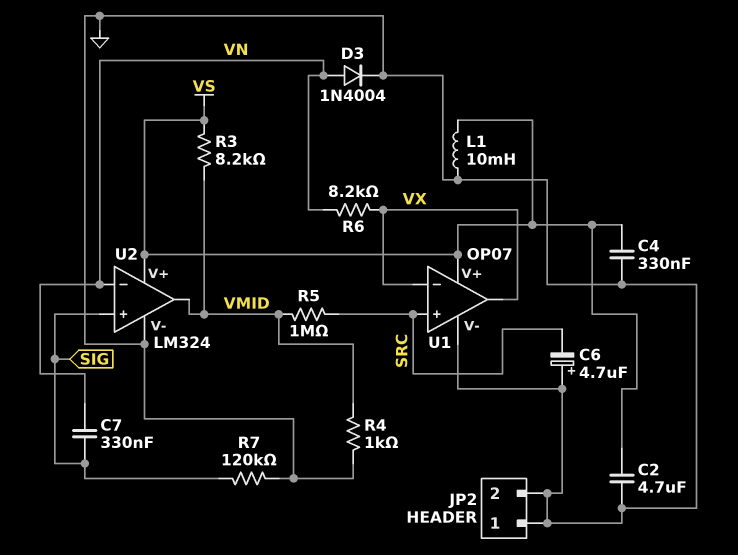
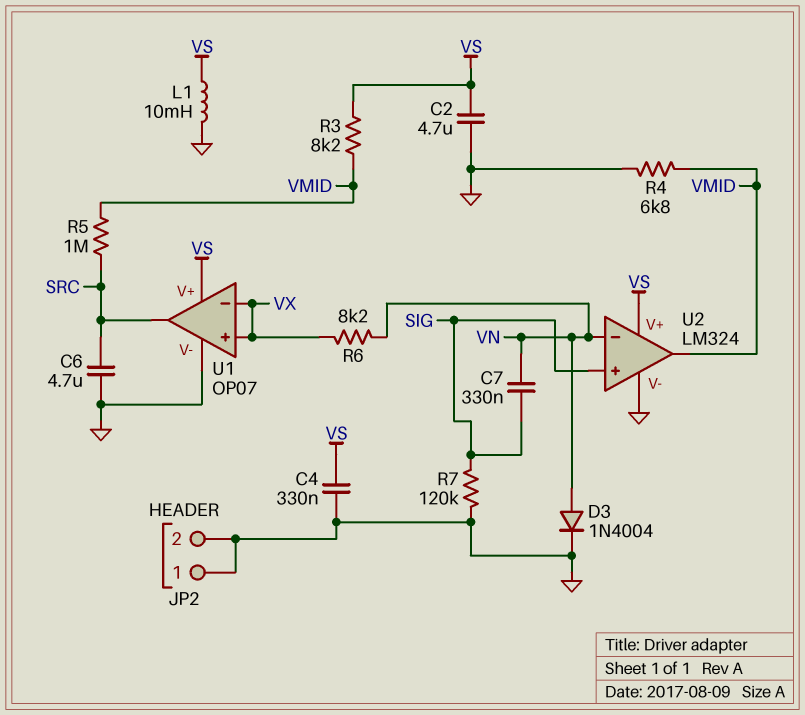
C6: 4.7uF (plus GND, minus SRC) -> 4.7uF (GND, SRC)
R4: 1k (GND, VMID) -> 6.8k (GND, VMID)
U1 pin in+: SRC -> VX
U1 pin out: VX -> SRC

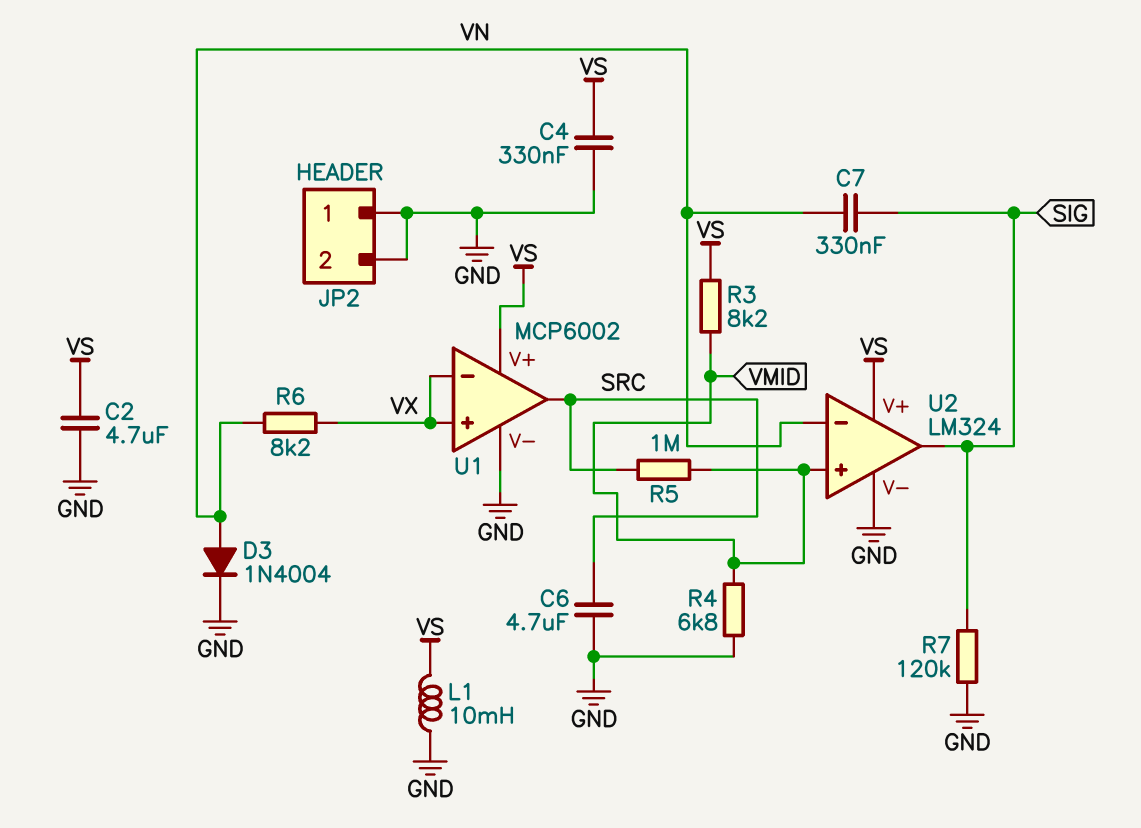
U1: OP07 -> MCP6002
U2 pin in+: SIG -> VMID
U2 pin out: VMID -> SIG

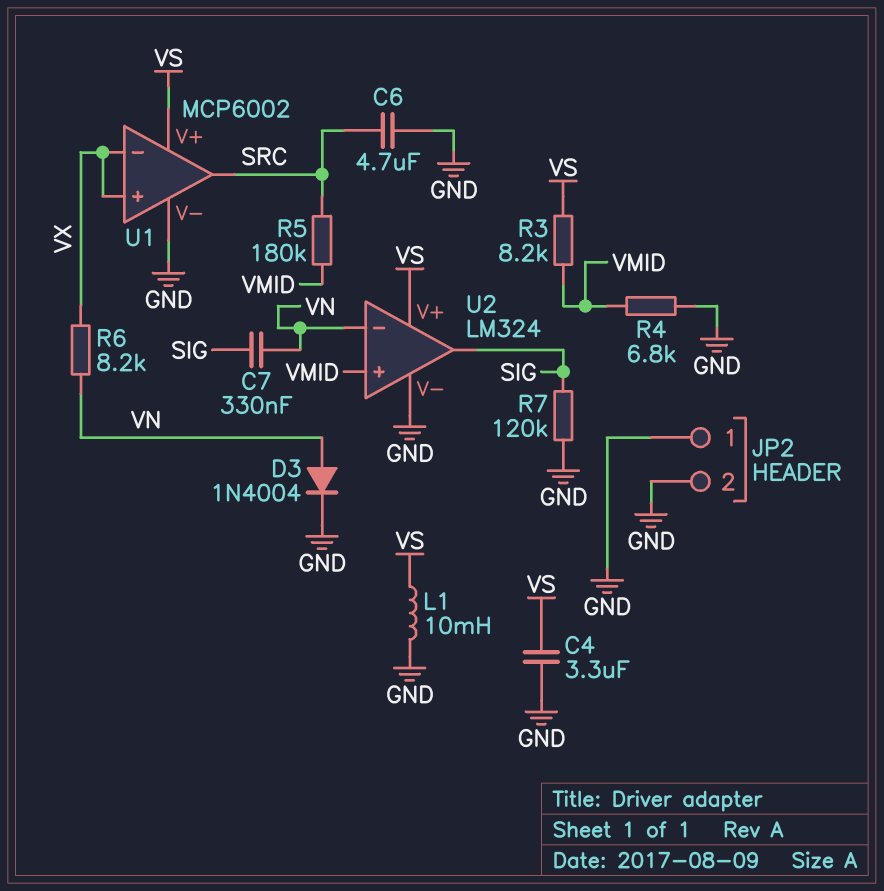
C2: 4.7uF (GND, VS) -> none
C4: 330nF (GND, VS) -> 3.3uF (GND, VS)
R5: 1M (SRC, VMID) -> 180k (SRC, VMID)

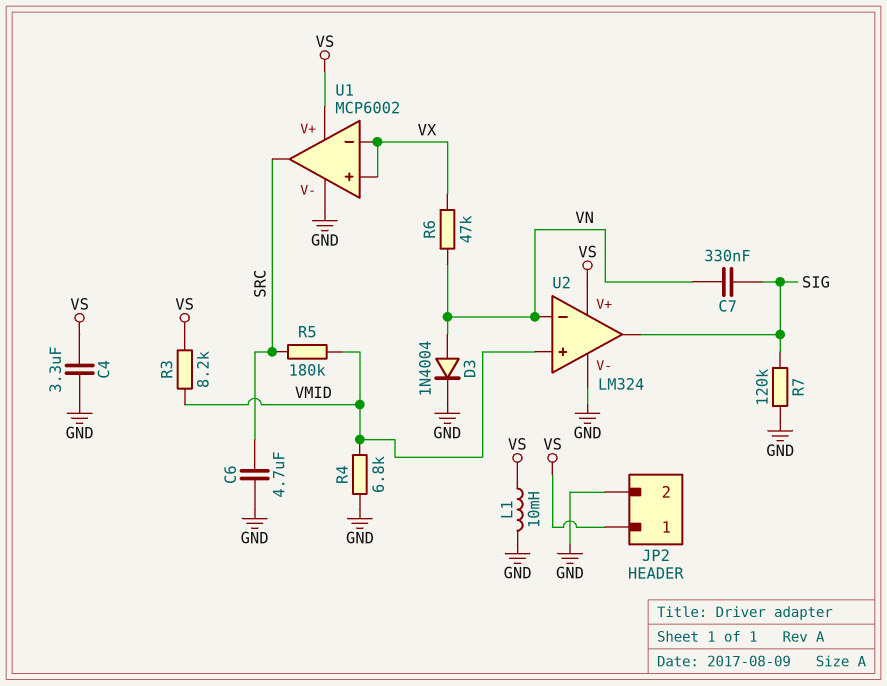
JP2 pin 1: GND -> VS
R6: 8.2k (VN, VX) -> 47k (VN, VX)

